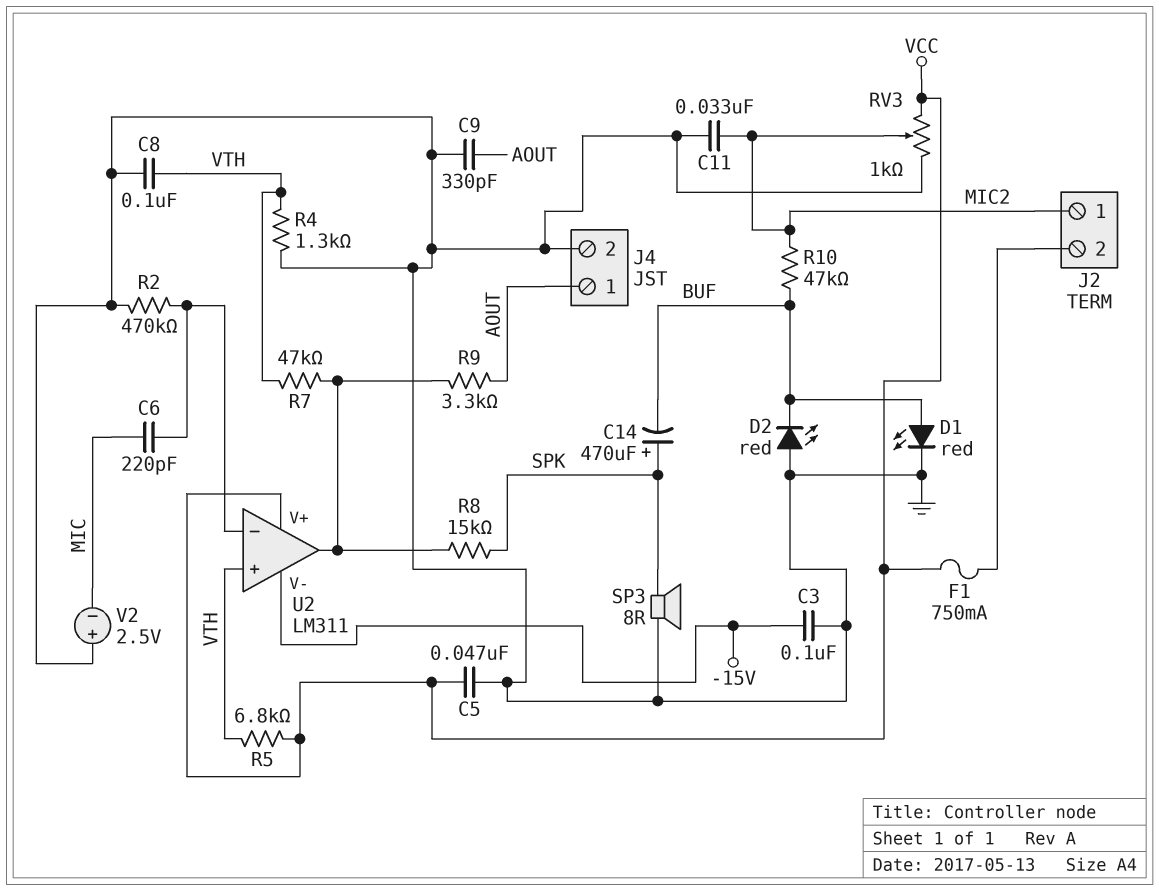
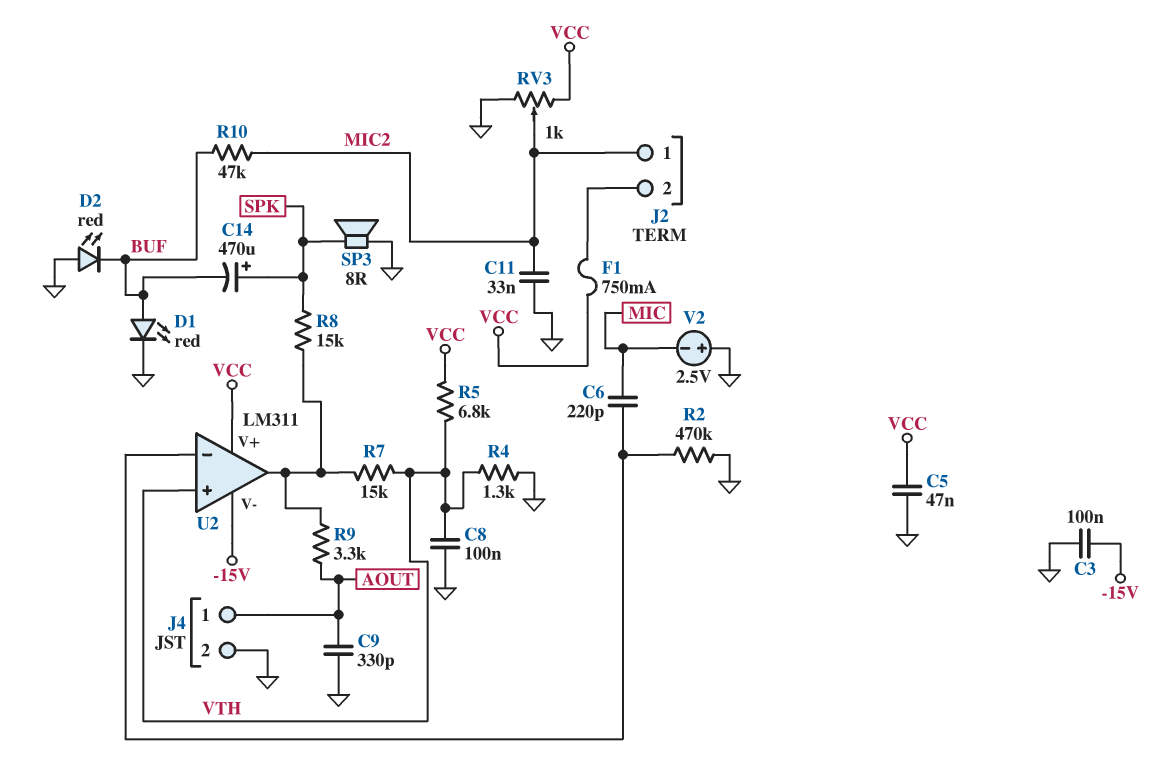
R7: 47k (U2/out, VTH) -> 15k (U2/out, VTH)

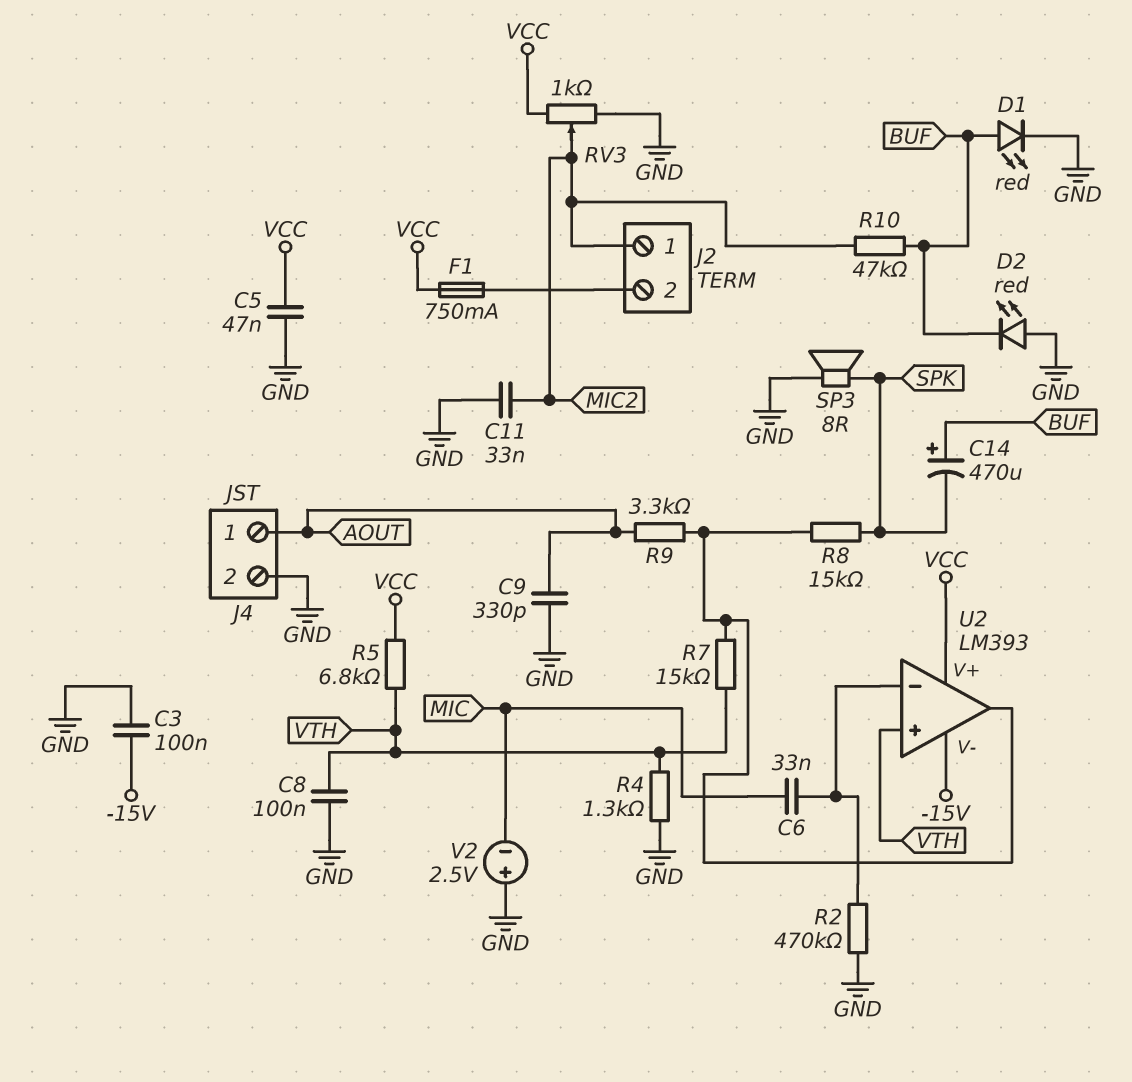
C6: 220pF (MIC, U2/in-) -> 33nF (MIC, U2/in-)
C14: 470uF (plus SPK, minus BUF) -> 470uF (plus BUF, minus SPK)
U2: LM311 -> LM393

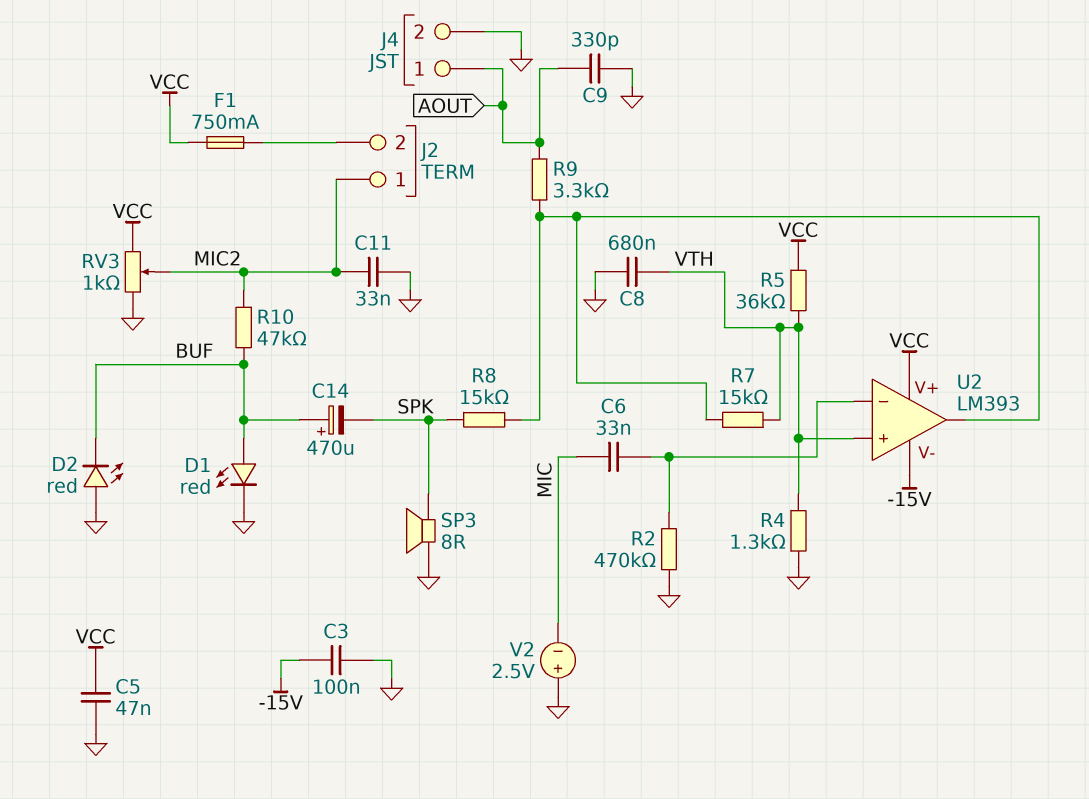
C8: 100nF (GND, VTH) -> 680nF (GND, VTH)
R5: 6.8k (VCC, VTH) -> 36k (VCC, VTH)

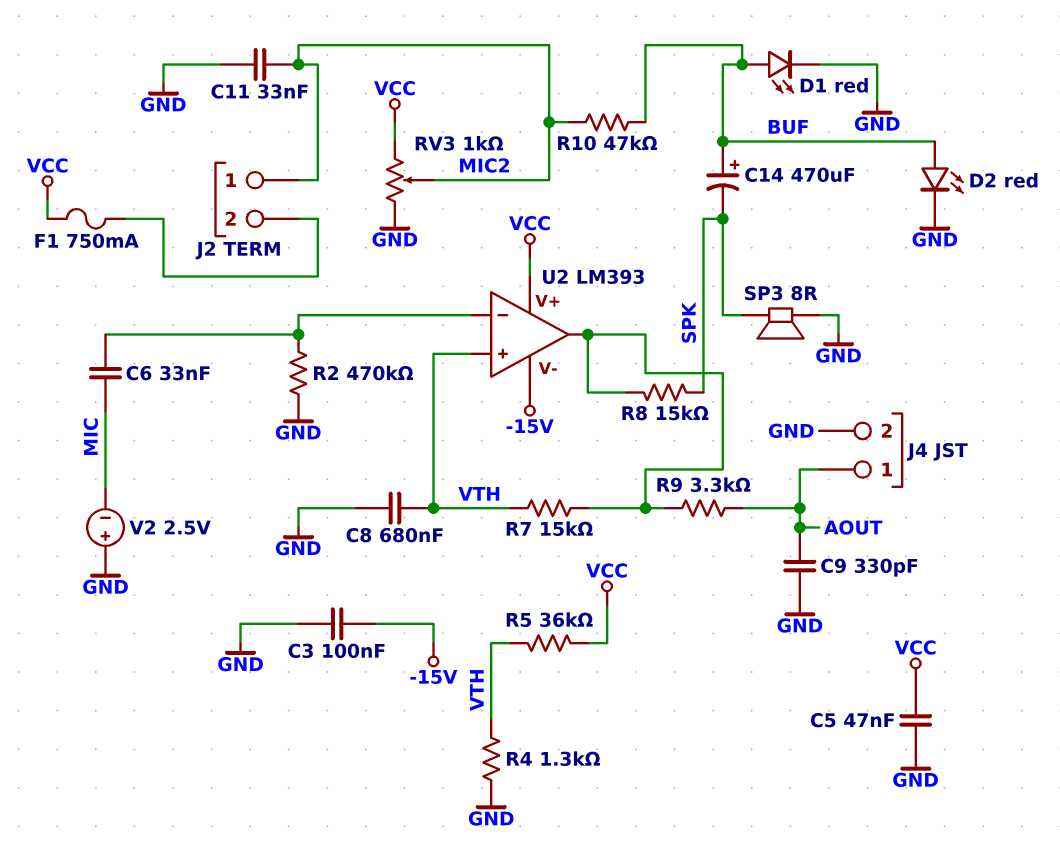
D2: LED red (A GND, K BUF) -> LED red (A BUF, K GND)

